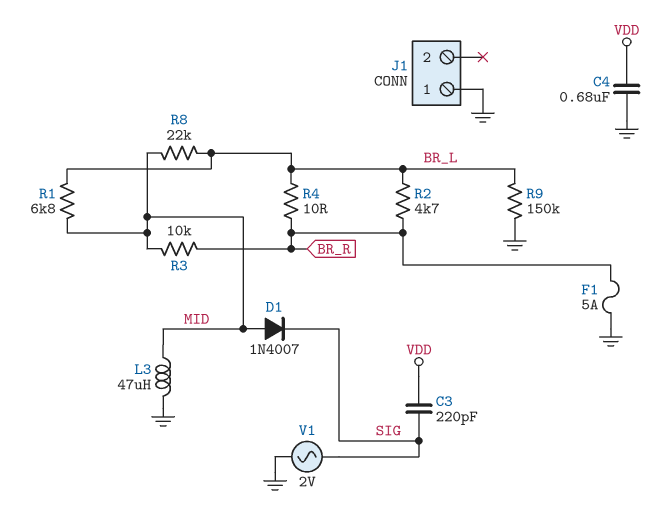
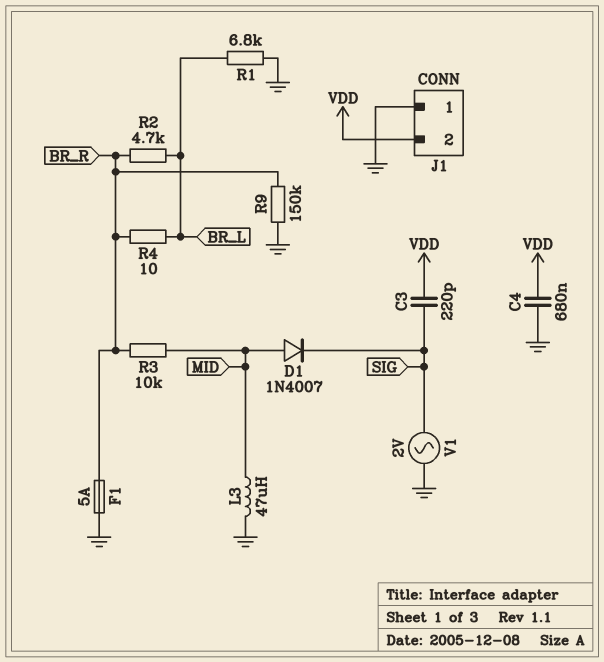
J1 pin 2: none -> VDD
R1: 6.8k (BR_L, MID) -> 6.8k (BR_L, GND)
R8: 22k (BR_L, MID) -> none
R9: 150k (BR_L, GND) -> 150k (BR_R, GND)

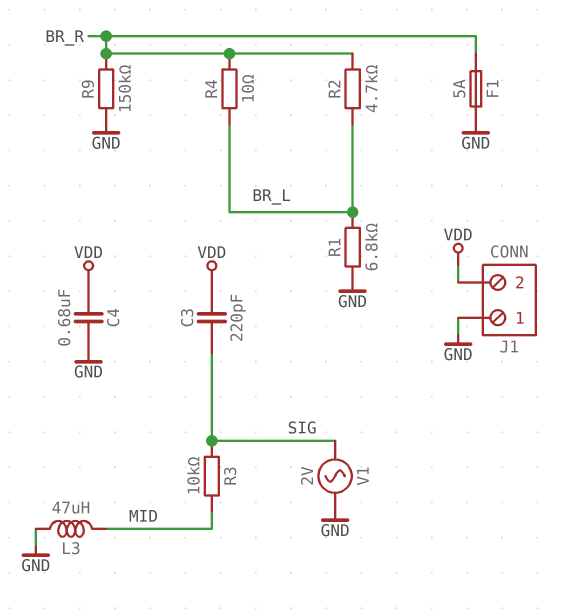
D1: diode 1N4007 (A MID, K SIG) -> none
R3: 10k (BR_R, MID) -> 10k (MID, SIG)

